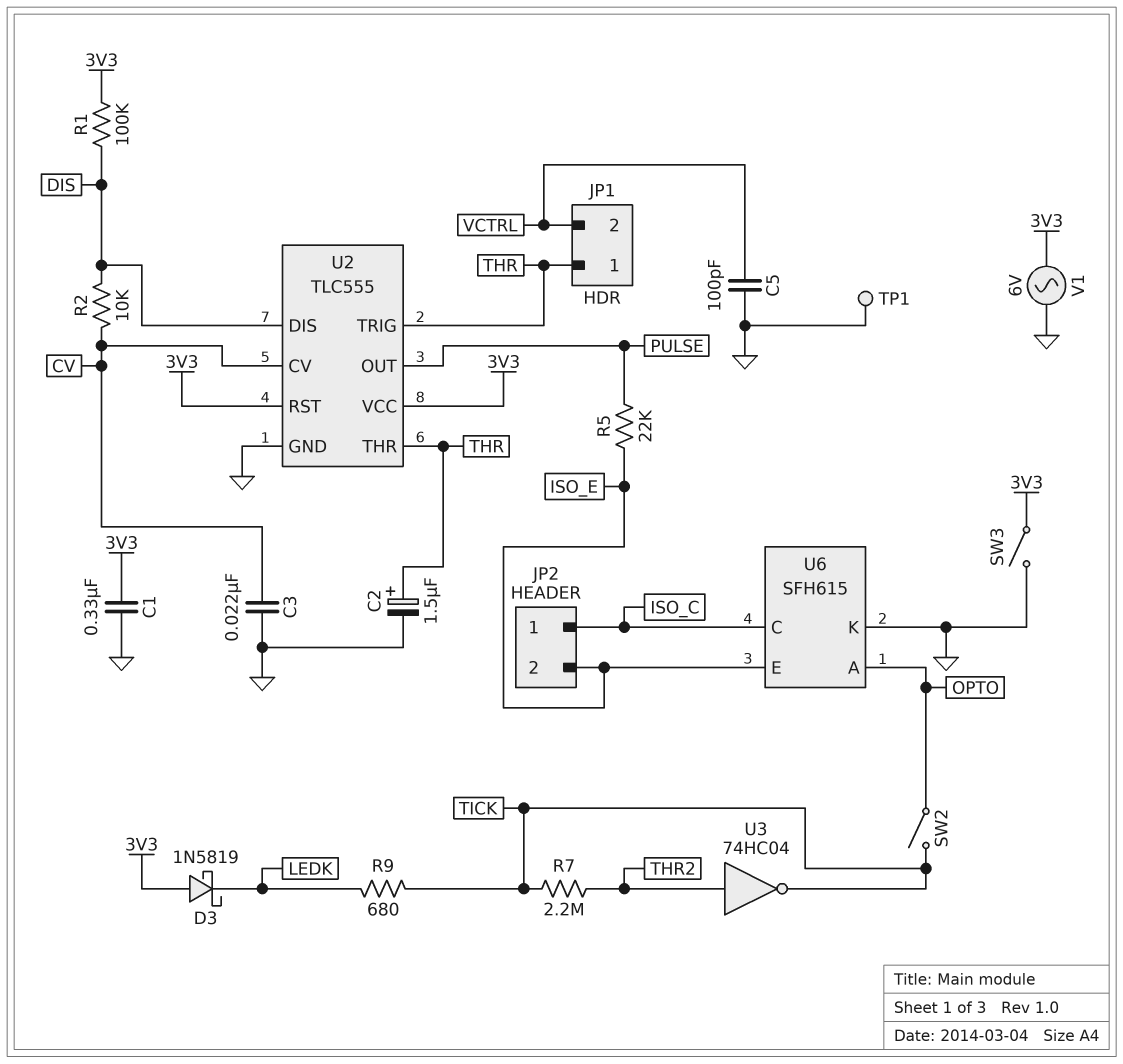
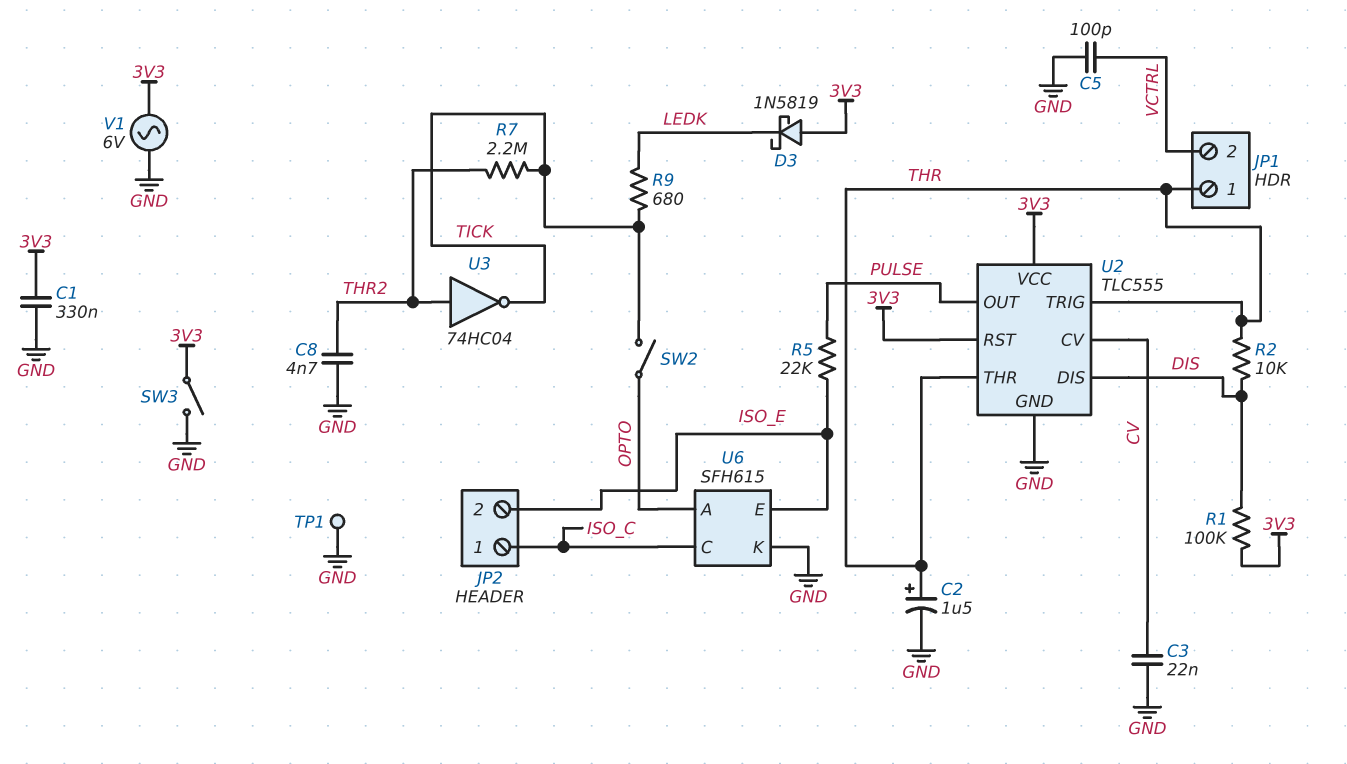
C8: none -> 4.7nF (GND, THR2)
R2: 10k (CV, DIS) -> 10k (DIS, THR)

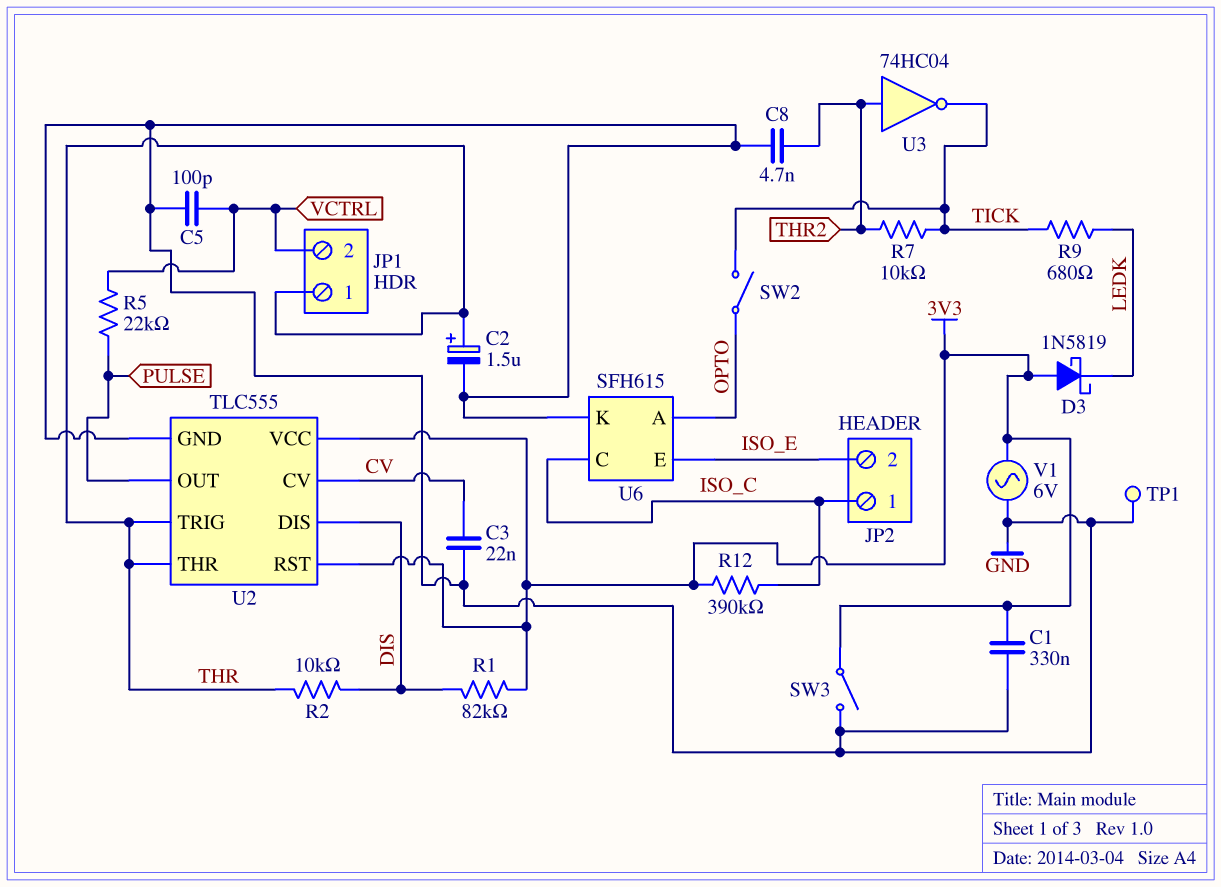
R1: 100k (3V3, DIS) -> 82k (3V3, DIS)
R5: 22k (ISO_E, PULSE) -> 22k (PULSE, VCTRL)
R7: 2.2M (THR2, TICK) -> 10k (THR2, TICK)
R12: none -> 390k (3V3, ISO_C)

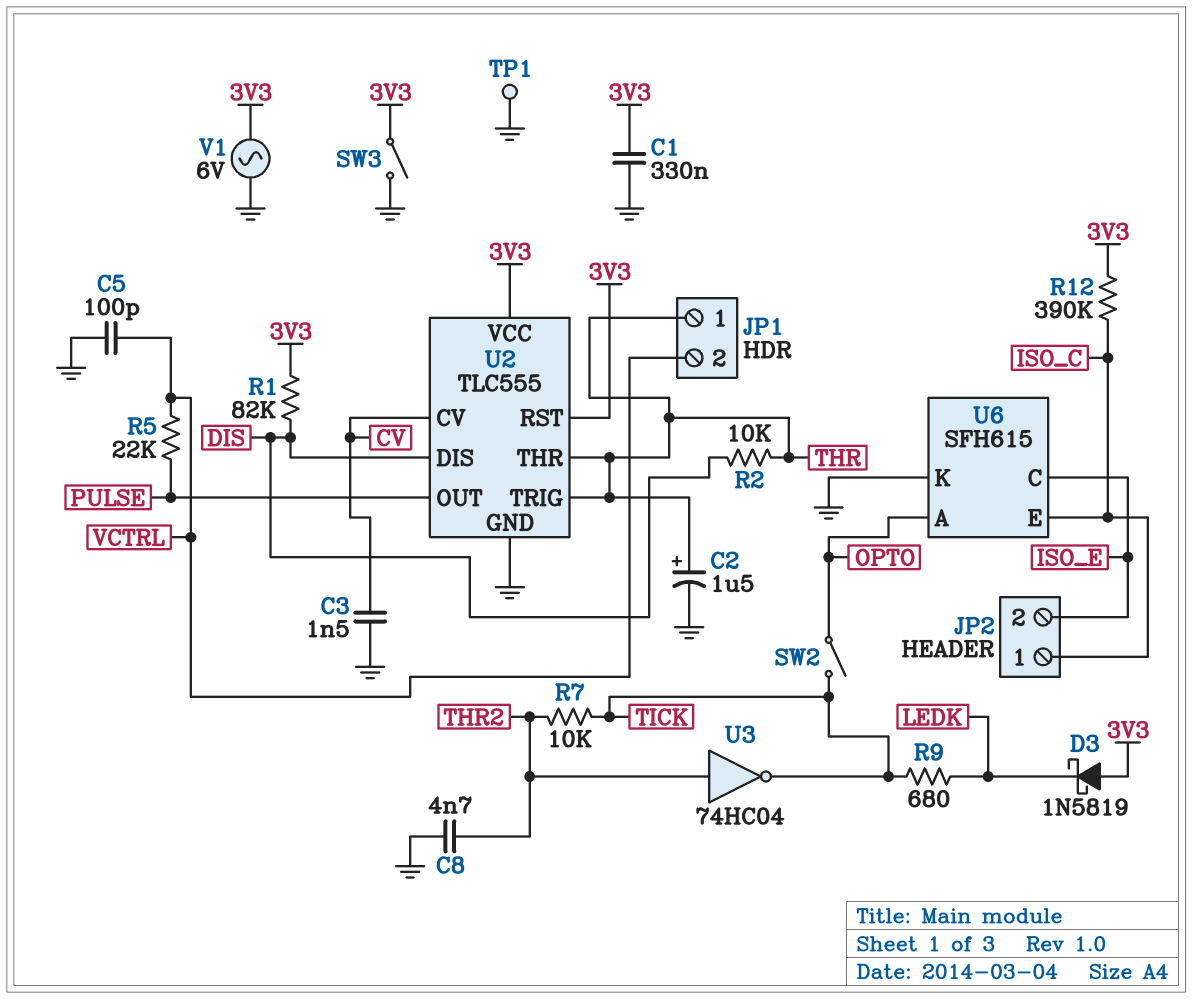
C3: 22nF (CV, GND) -> 1.5nF (CV, GND)
U6 pin C: ISO_C -> ISO_E
U6 pin E: ISO_E -> ISO_C

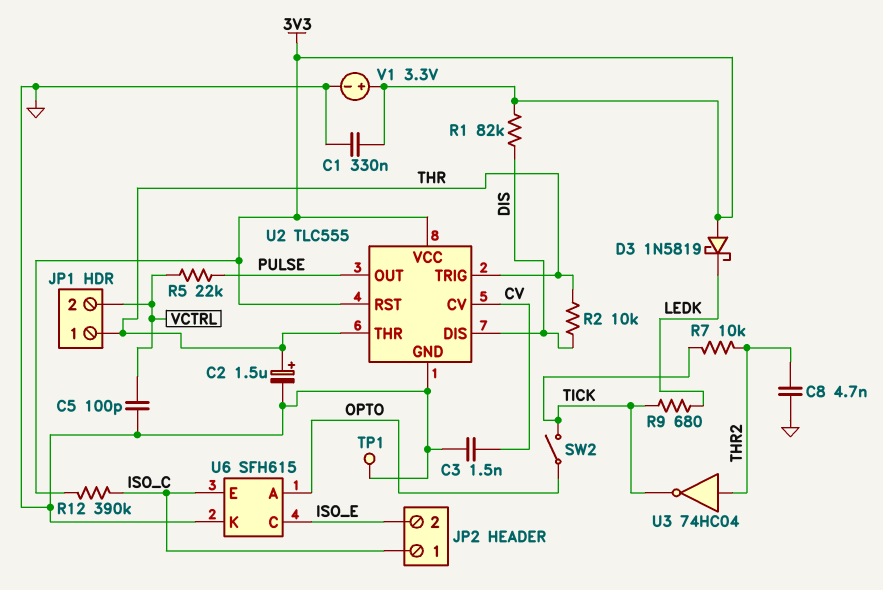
SW3: switch (3V3, GND) -> none
V1: AC 6V (3V3, GND) -> 3.3V (plus 3V3, minus GND)

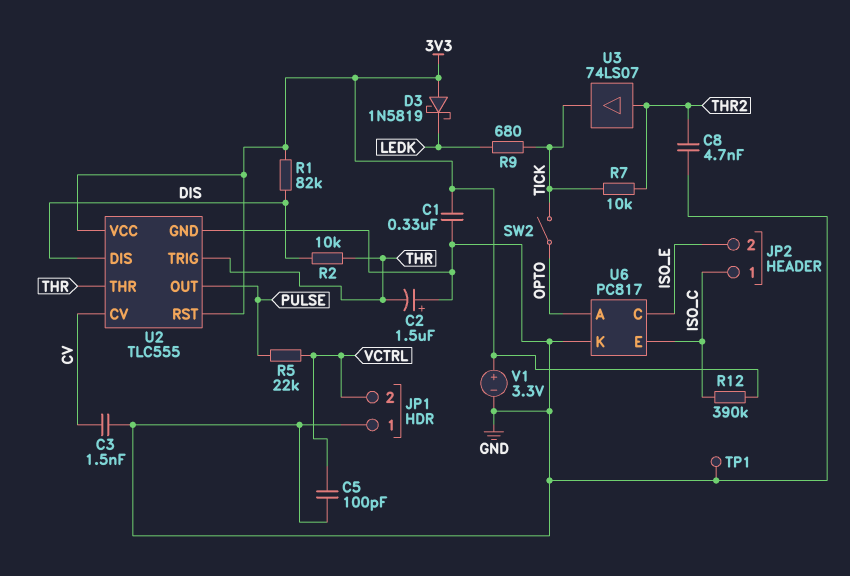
C2: 1.5uF (plus THR, minus GND) -> 1.5uF (plus GND, minus THR)
JP1 pin 1: THR -> GND
U3: NOT 74HC04 (in THR2, out TICK) -> buffer 74LS07 (in THR2, out TICK)
U6: SFH615 -> PC817

